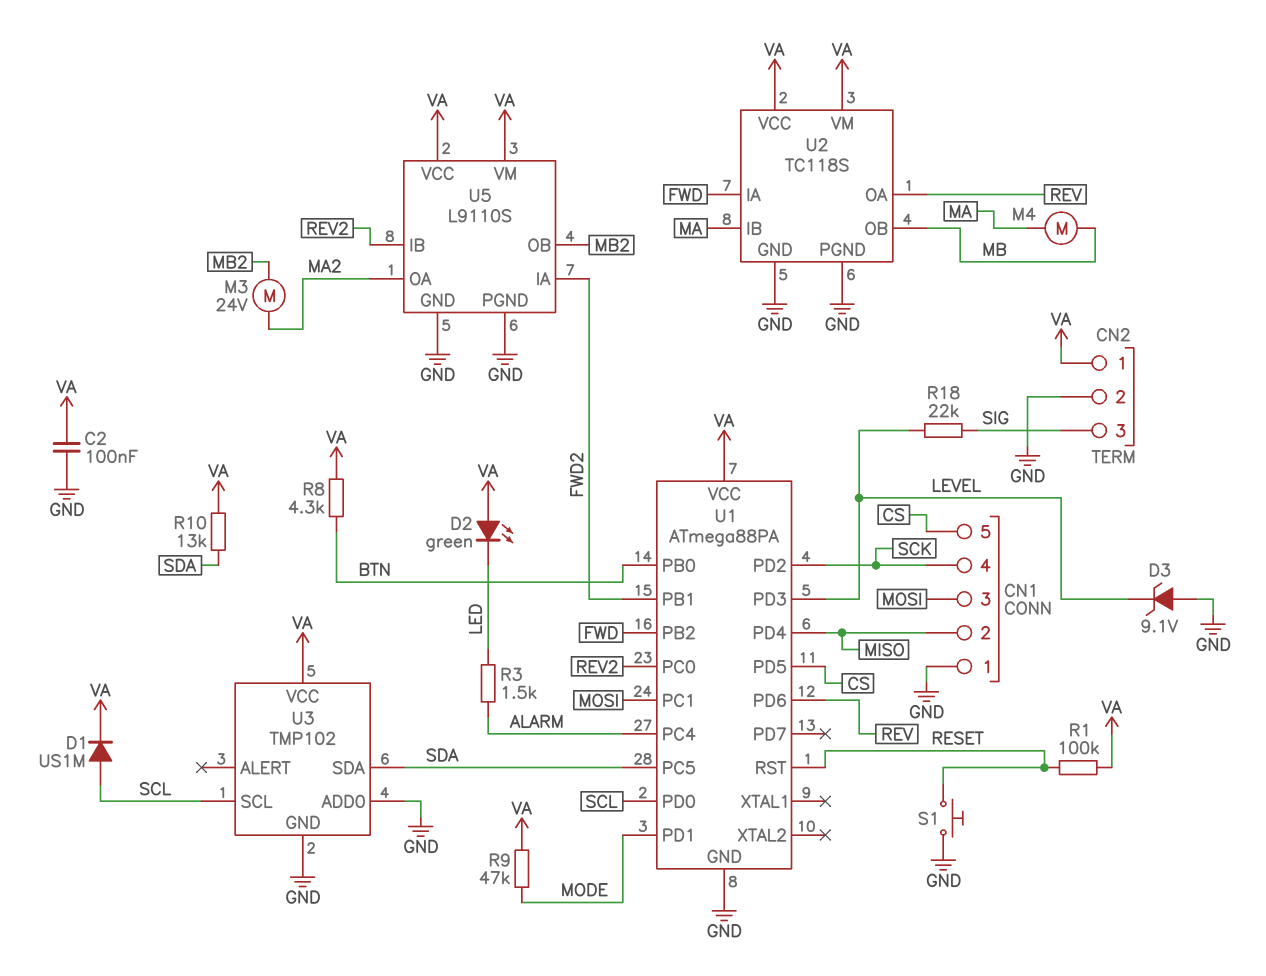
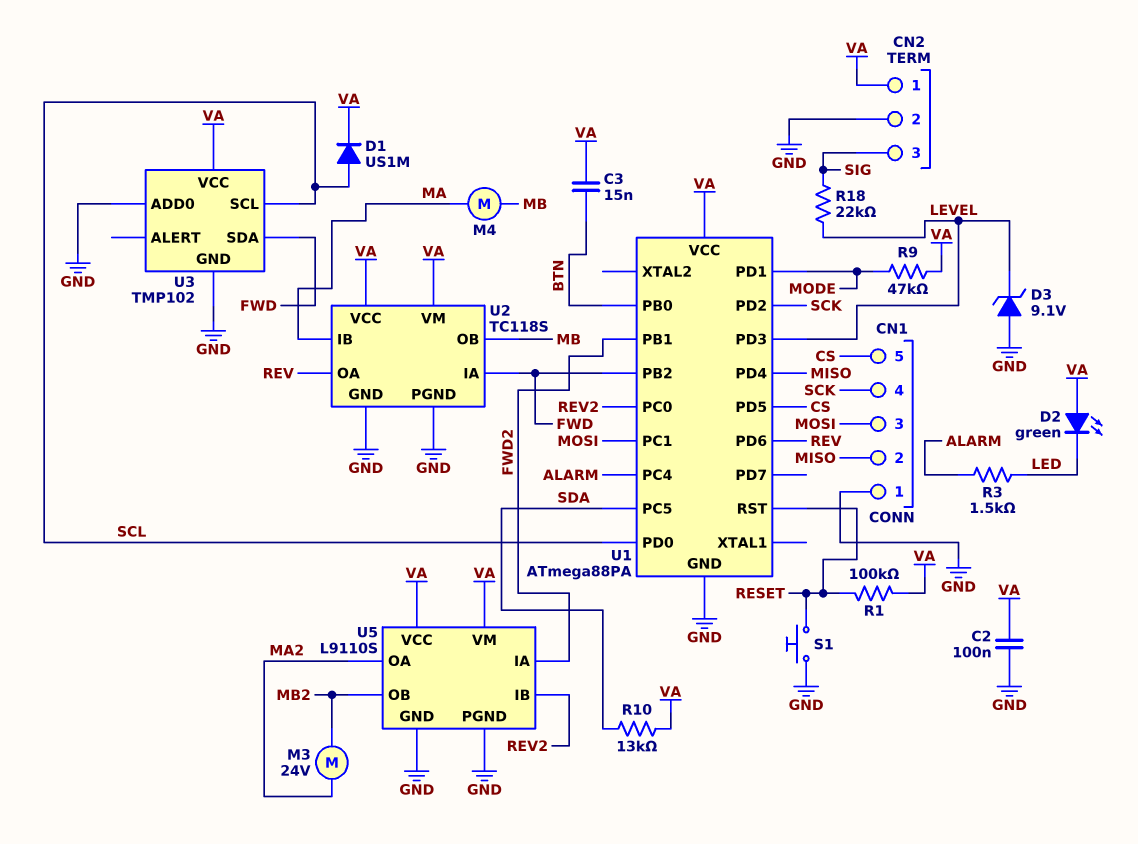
C3: none -> 15nF (BTN, VA)
R8: 4.3k (BTN, VA) -> none
U3 pin SDA: SDA -> FWD

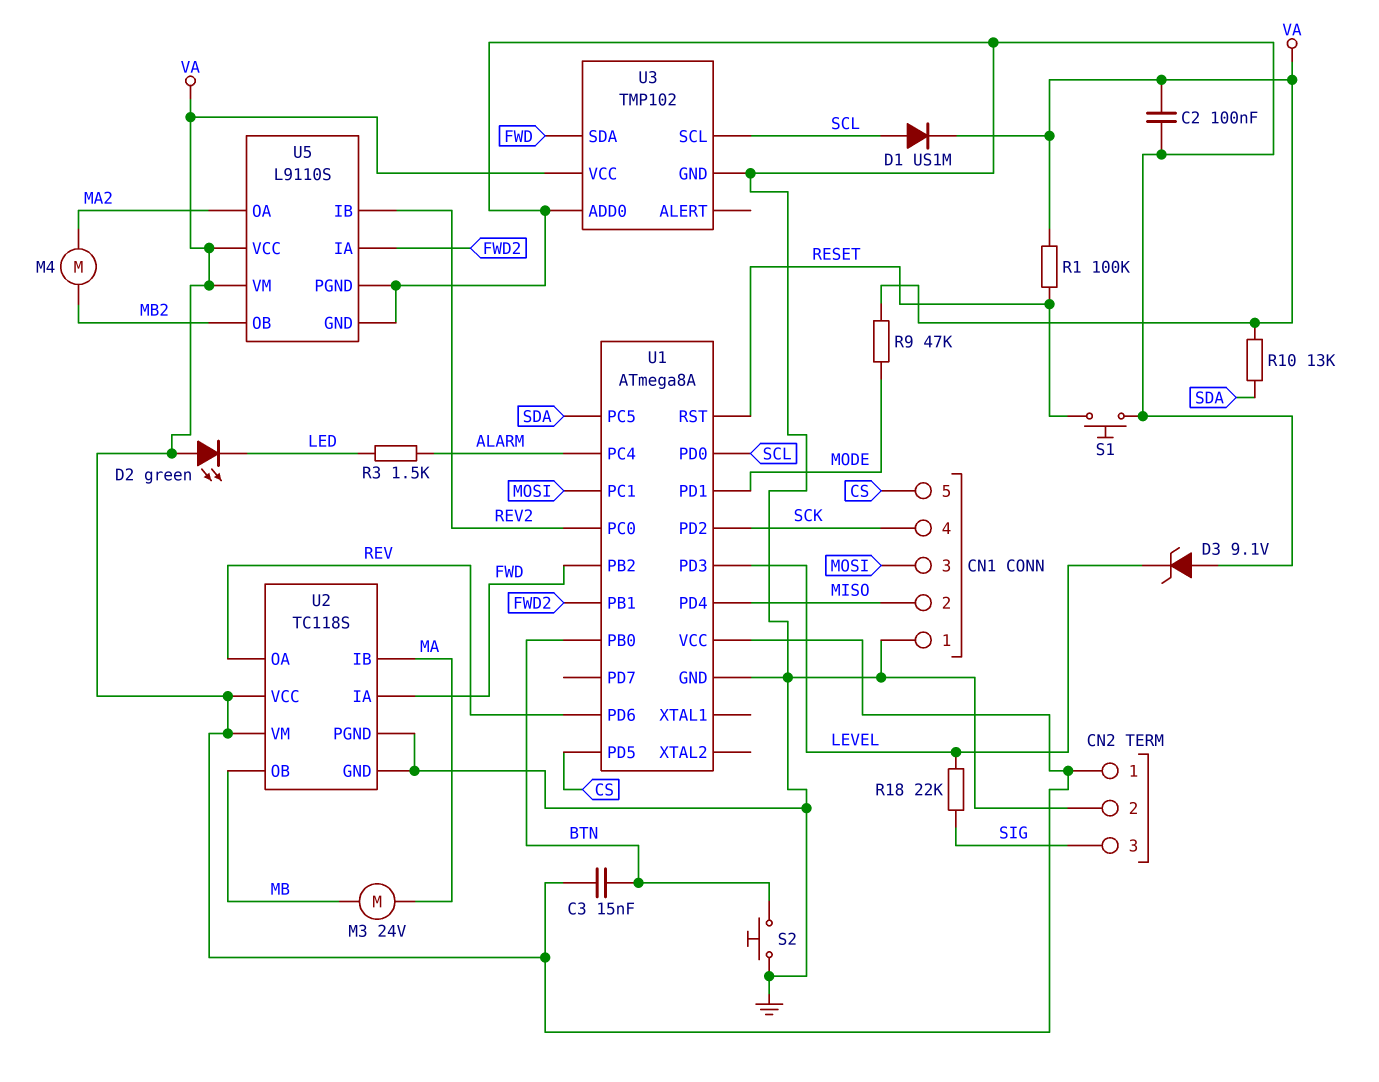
M3: motor 24V (MA2, MB2) -> motor 24V (MA, MB)
M4: motor (MA, MB) -> motor (MA2, MB2)
S2: none -> button (BTN, GND)
U1: ATmega88PA -> ATmega8A

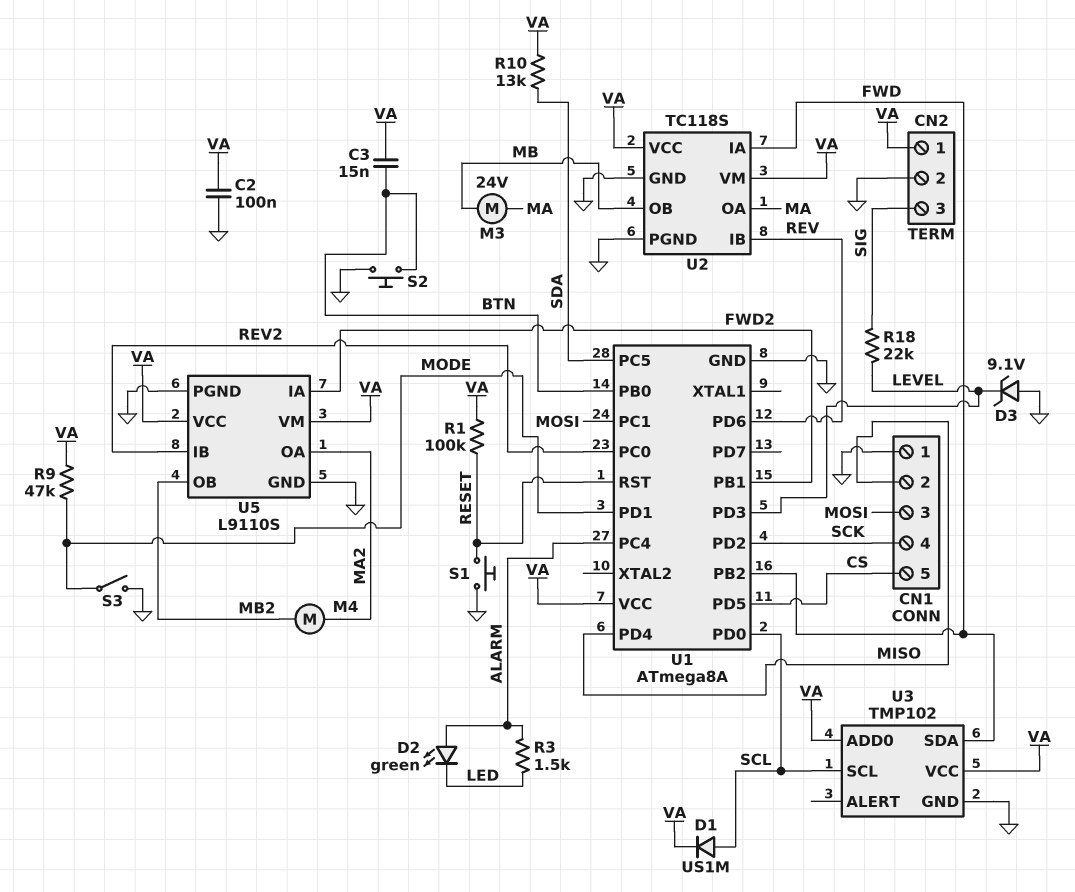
D2: LED green (A VA, K LED) -> LED green (A ALARM, K LED)
S3: none -> switch (GND, MODE)
U2 pin IB: MA -> REV
U2 pin OA: REV -> MA
U3 pin ADD0: GND -> VA

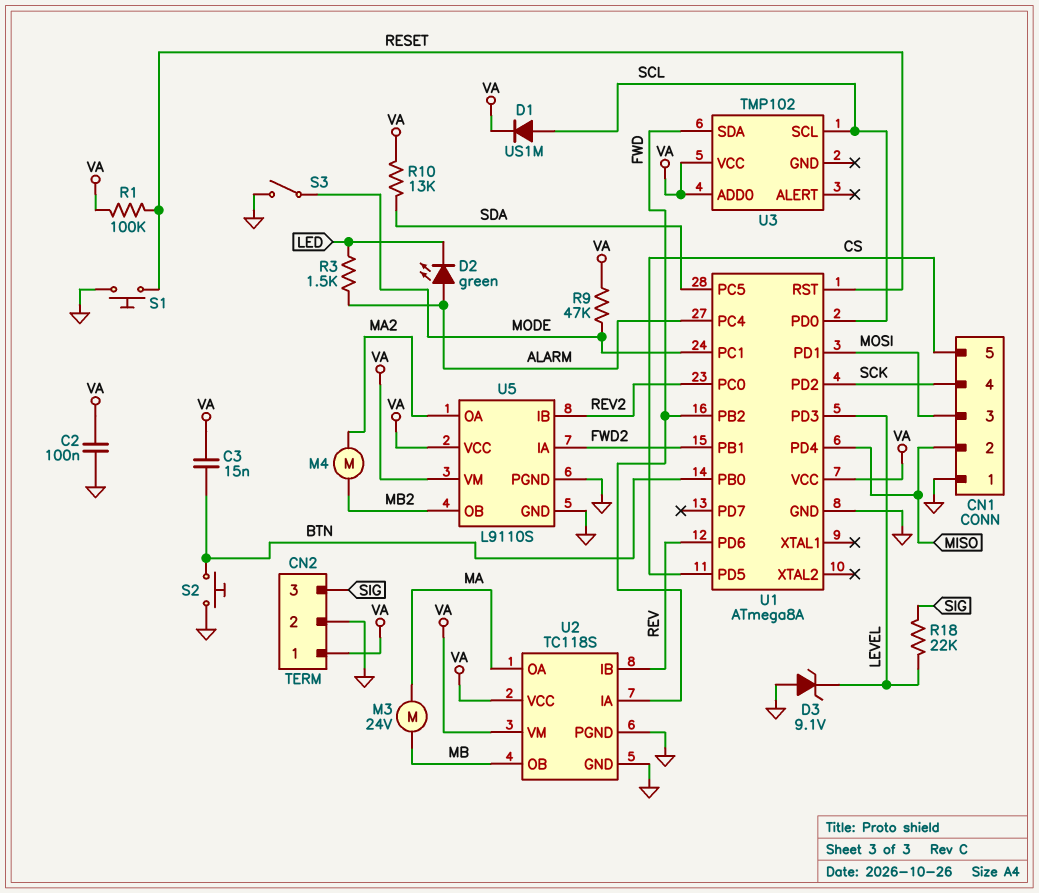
U1 pin PC1: MOSI -> MODE
U1 pin PD1: MODE -> MOSI
U3 pin GND: GND -> none

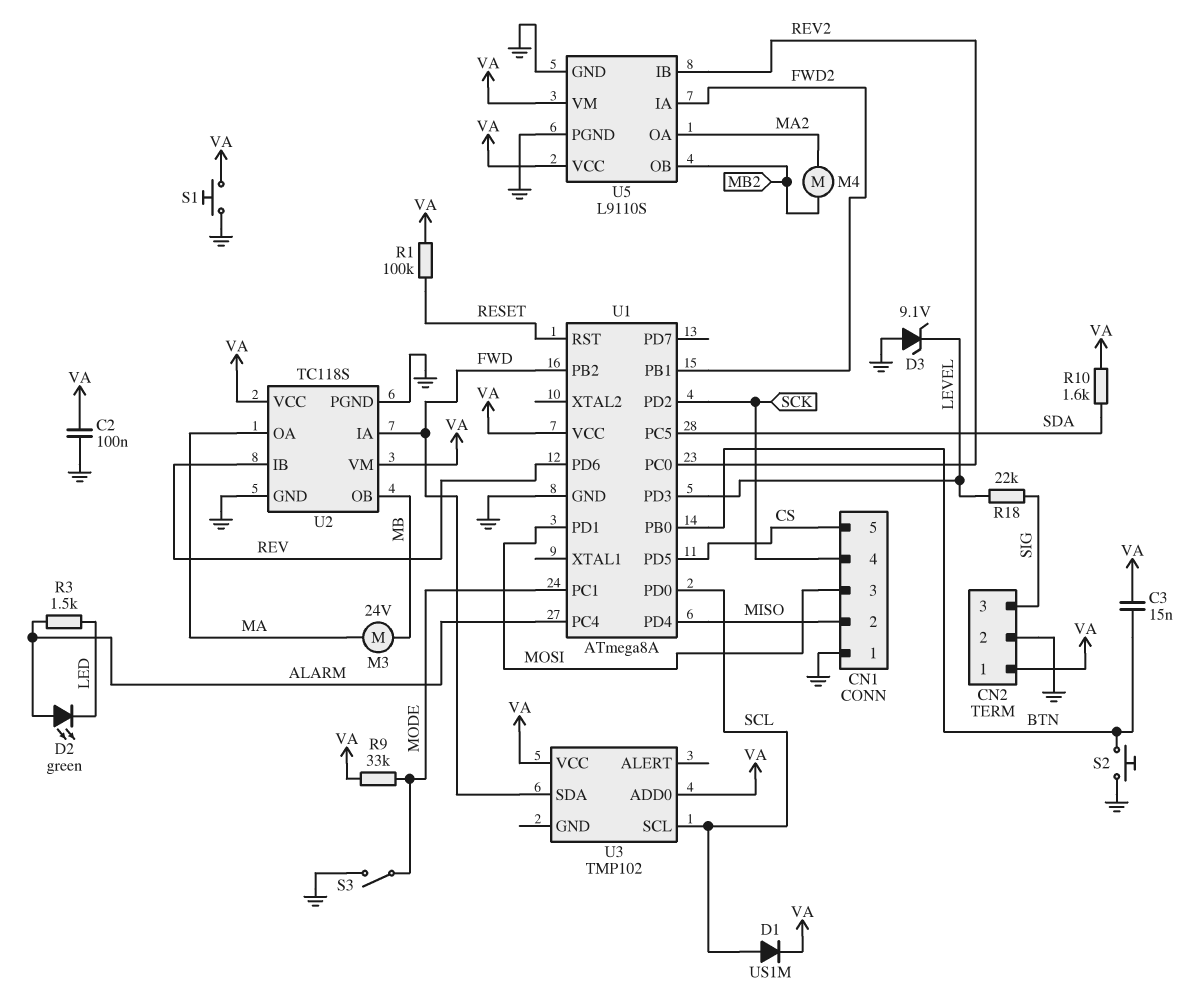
R9: 47k (MODE, VA) -> 33k (MODE, VA)
R10: 13k (SDA, VA) -> 1.6k (SDA, VA)
S1: button (GND, RESET) -> button (GND, VA)

